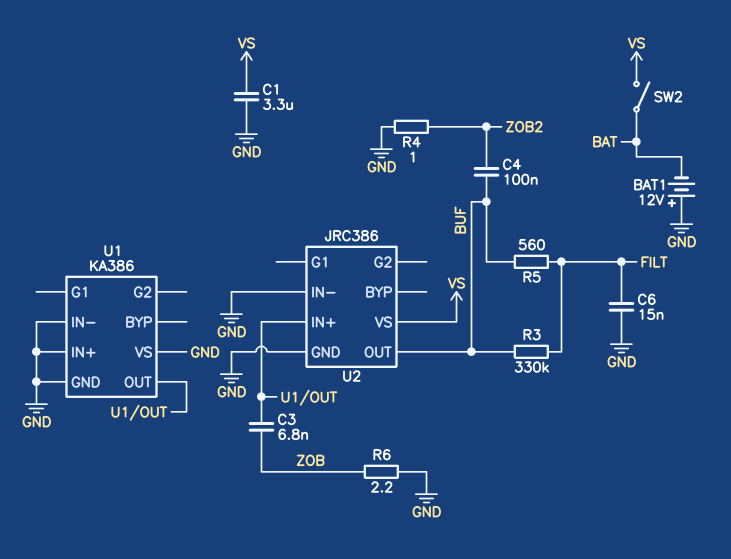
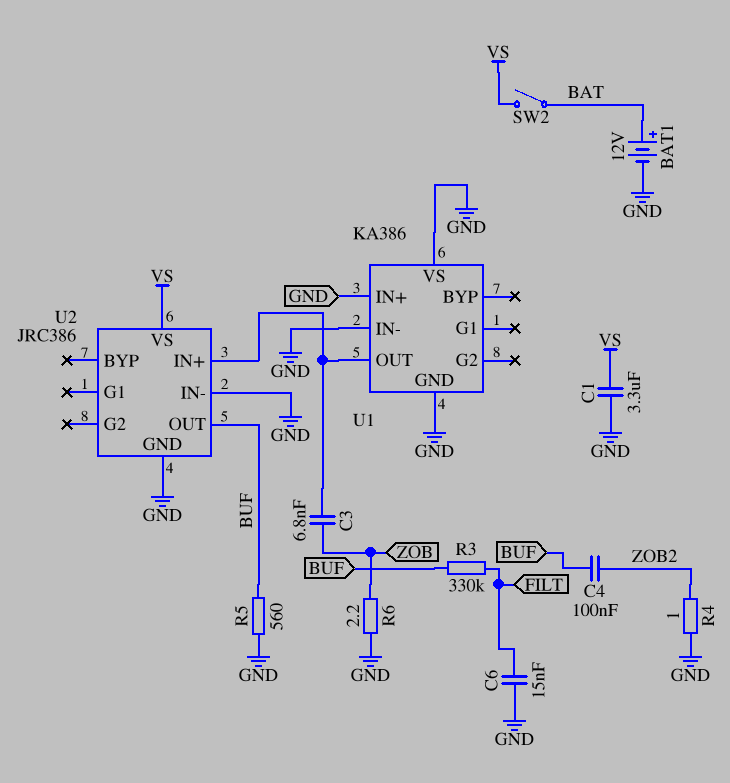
BAT1: 12V (plus GND, minus BAT) -> 12V (plus BAT, minus GND)
R5: 560 (BUF, FILT) -> 560 (BUF, GND)

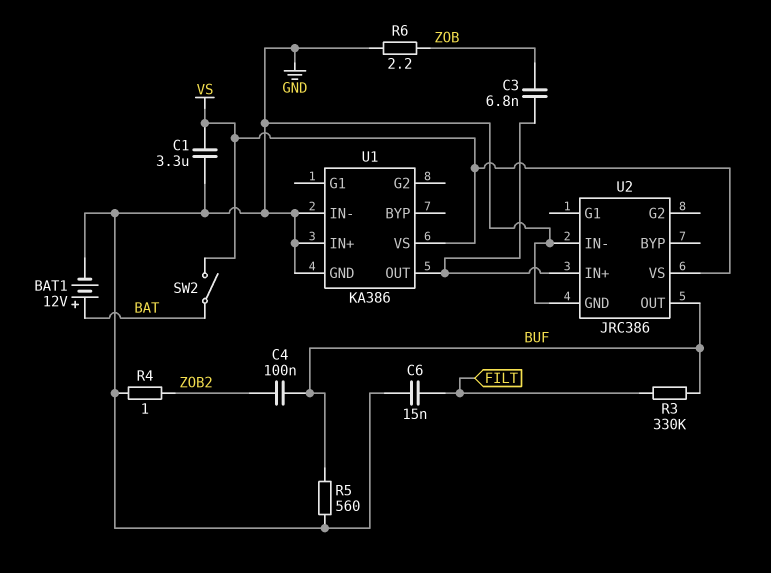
U1 pin VS: GND -> VS

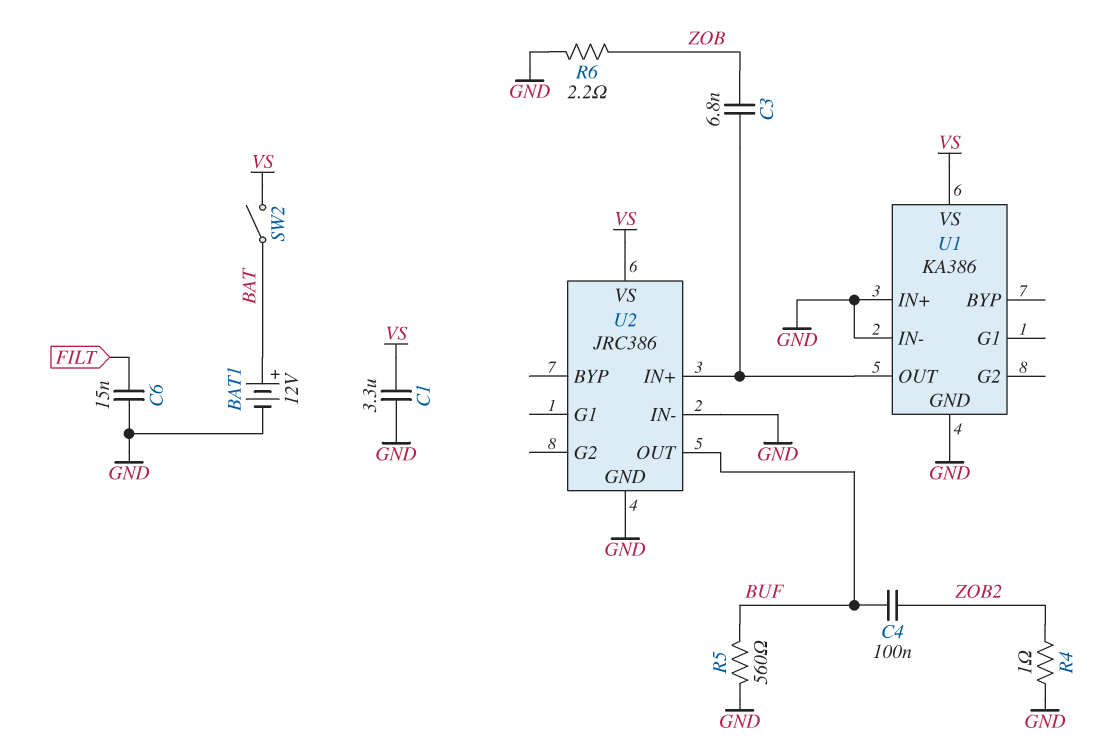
R3: 330k (BUF, FILT) -> none

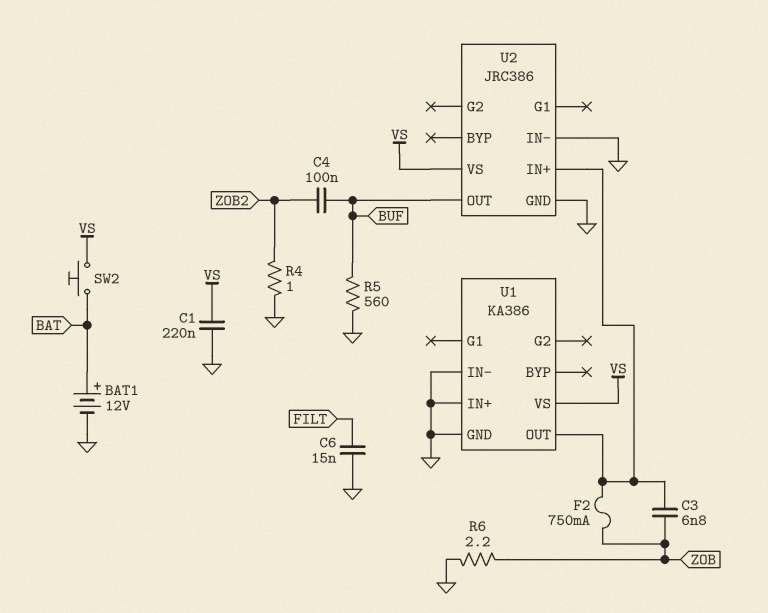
C1: 3.3uF (GND, VS) -> 220nF (GND, VS)
F2: none -> 750mA (U1/OUT, ZOB)
SW2: switch (BAT, VS) -> button (BAT, VS)

